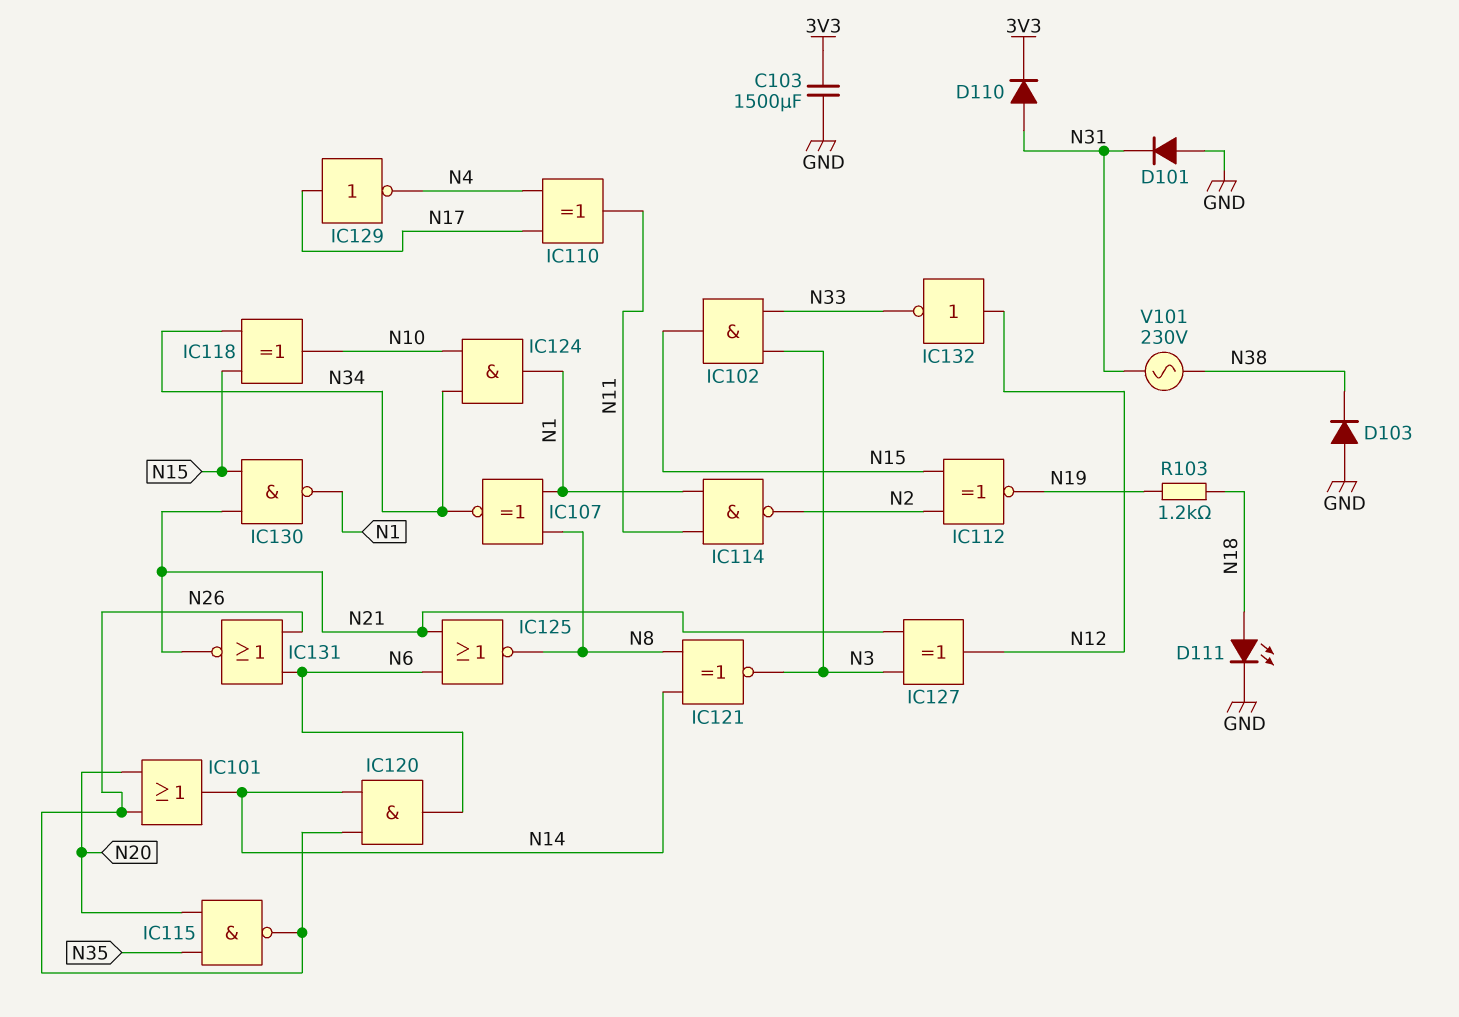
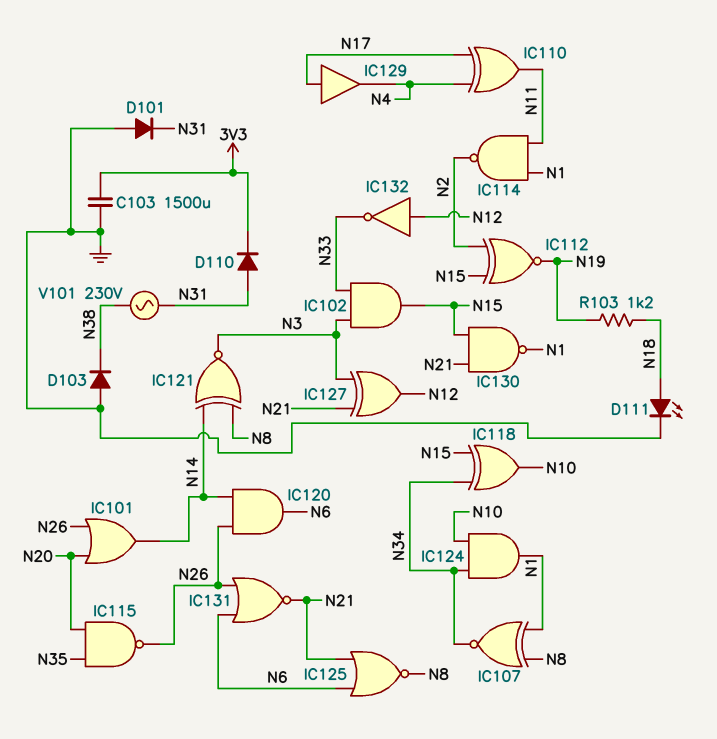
IC129: NOT (in N17, out N4) -> buffer (in N17, out N4)

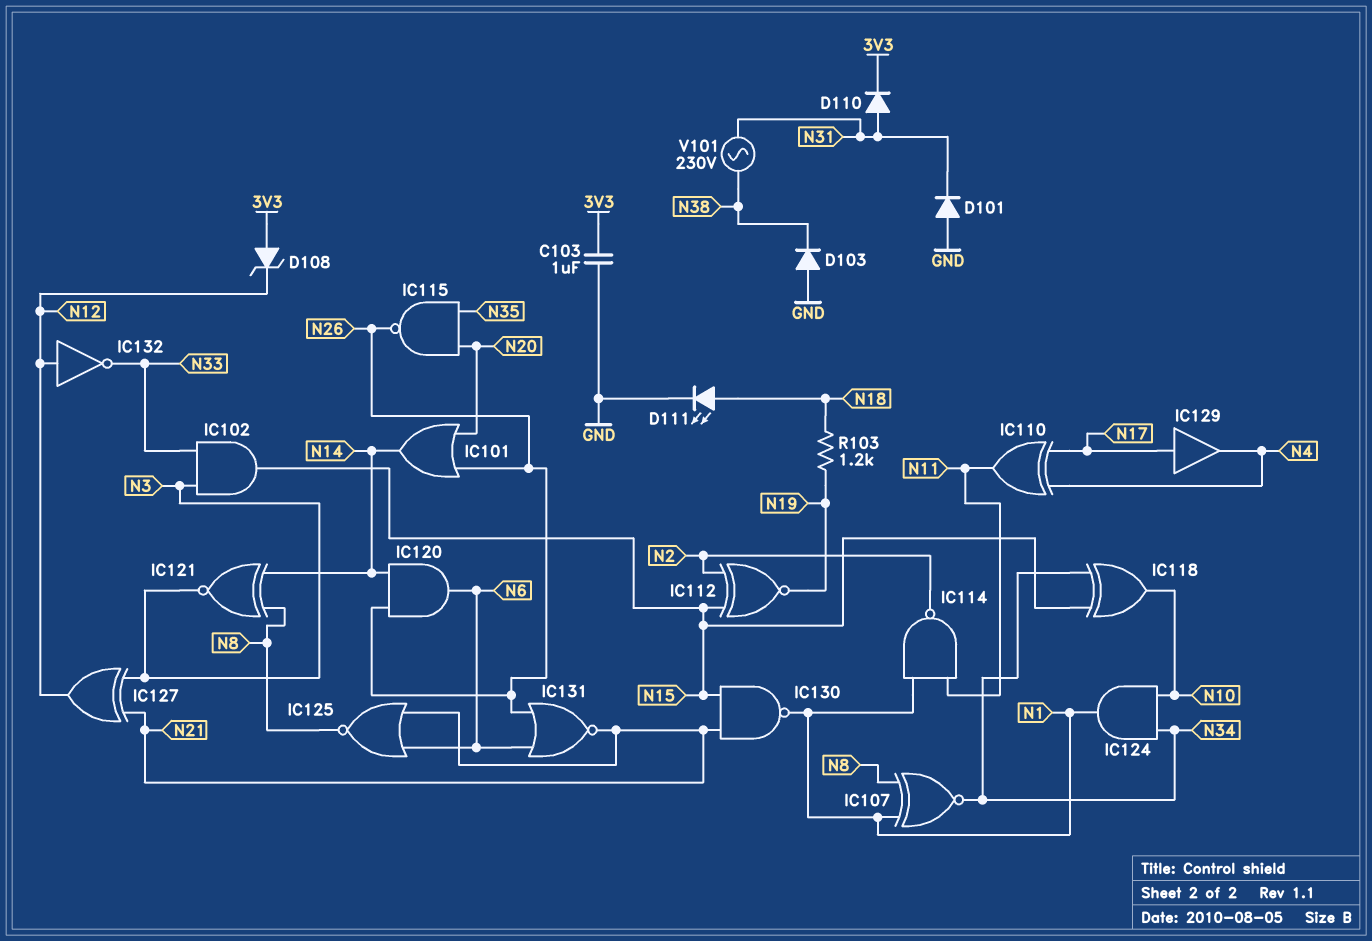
C103: 1500uF (3V3, GND) -> 1uF (3V3, GND)
D108: none -> zener (A 3V3, K N12)

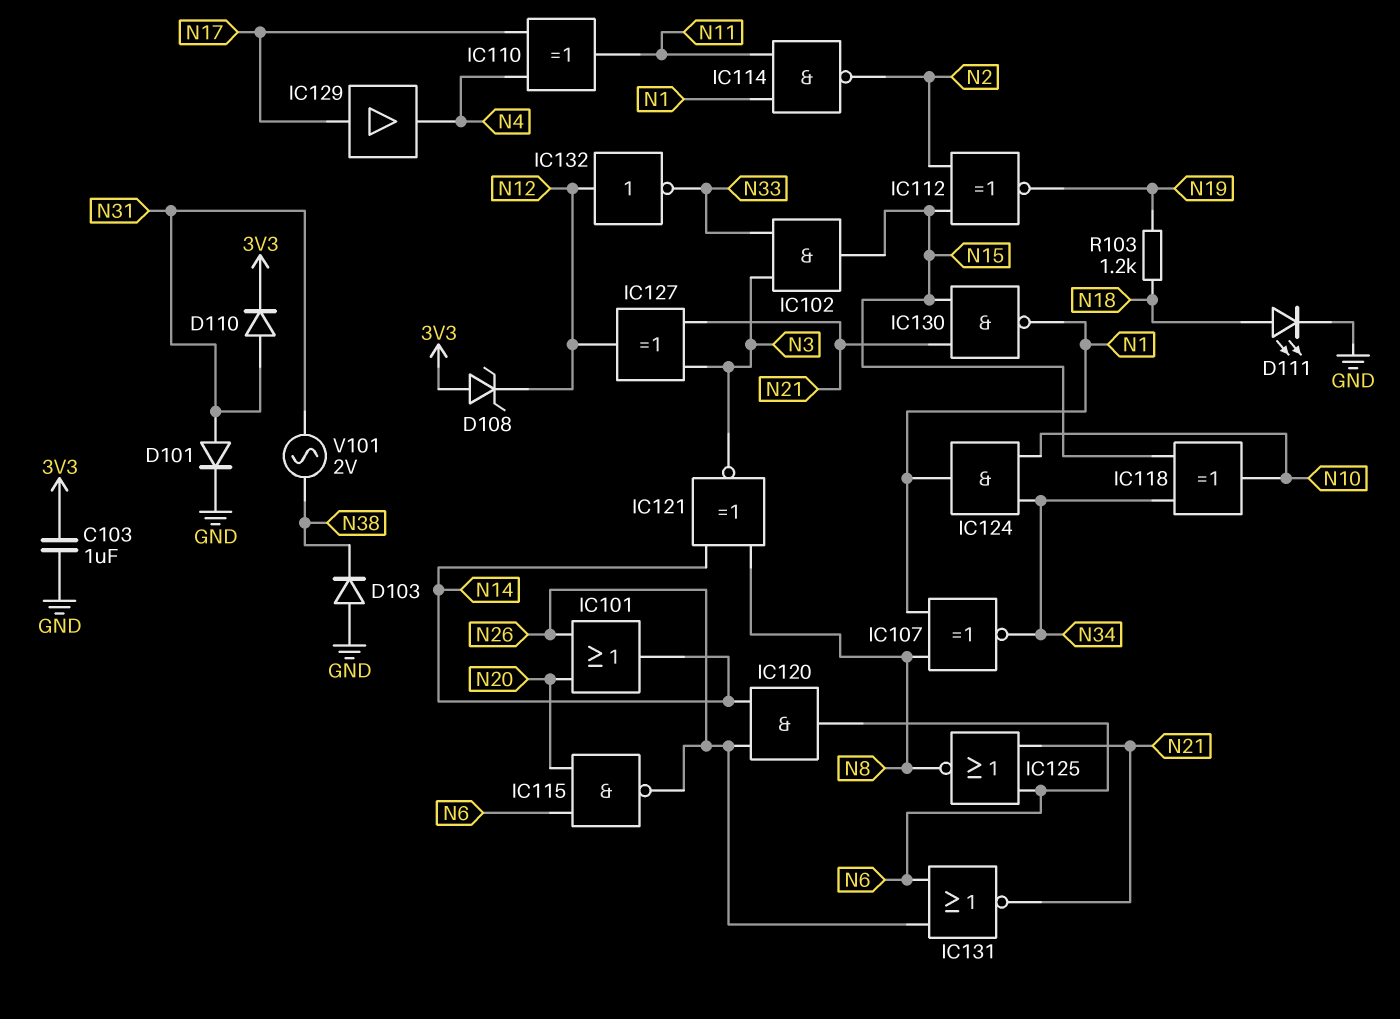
D101: diode (A GND, K N31) -> diode (A N31, K GND)
IC115: NAND (in N20, in N35, out N26) -> NAND (in N6, in N20, out N26)
V101: AC 230V (N31, N38) -> AC 2V (N31, N38)

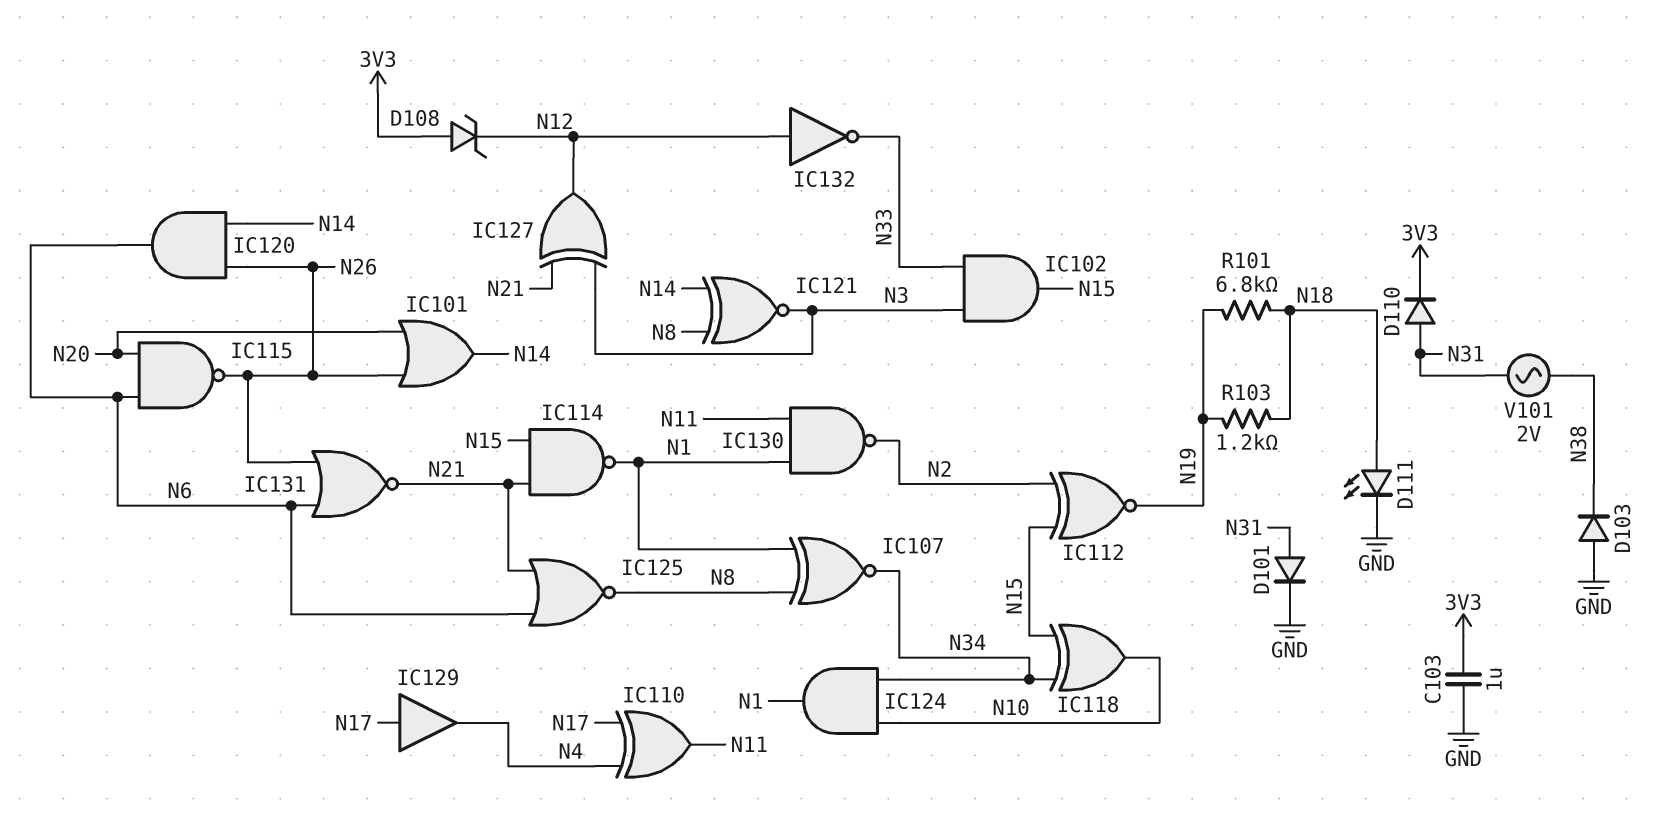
IC114: NAND (in N1, in N11, out N2) -> NAND (in N15, in N21, out N1)
IC130: NAND (in N15, in N21, out N1) -> NAND (in N1, in N11, out N2)
R101: none -> 6.8k (N18, N19)

